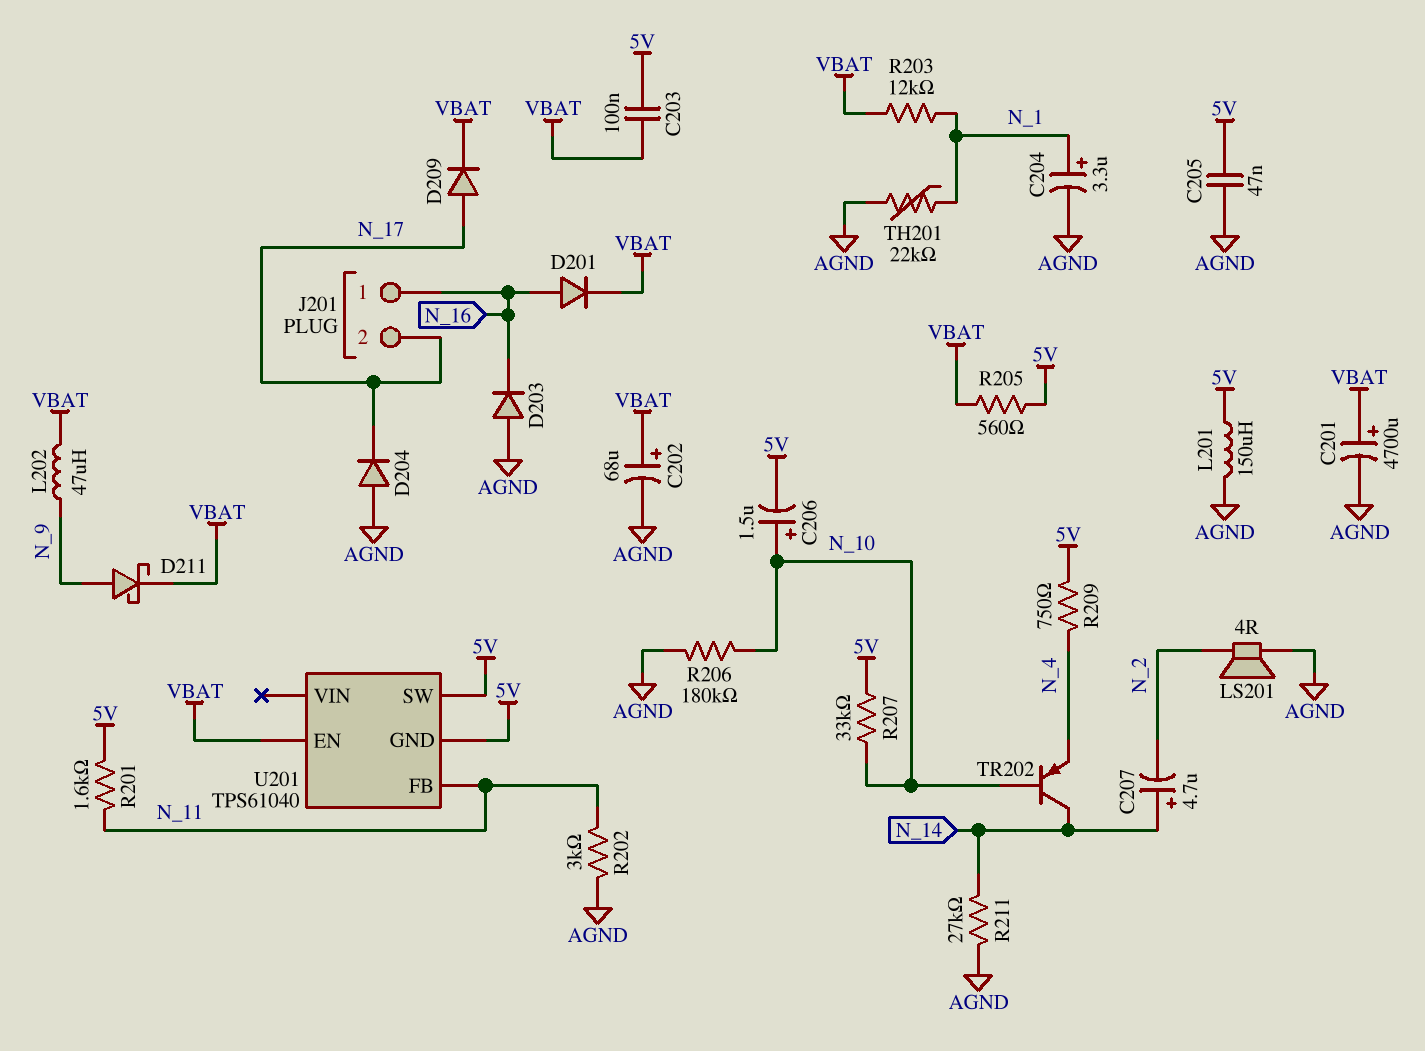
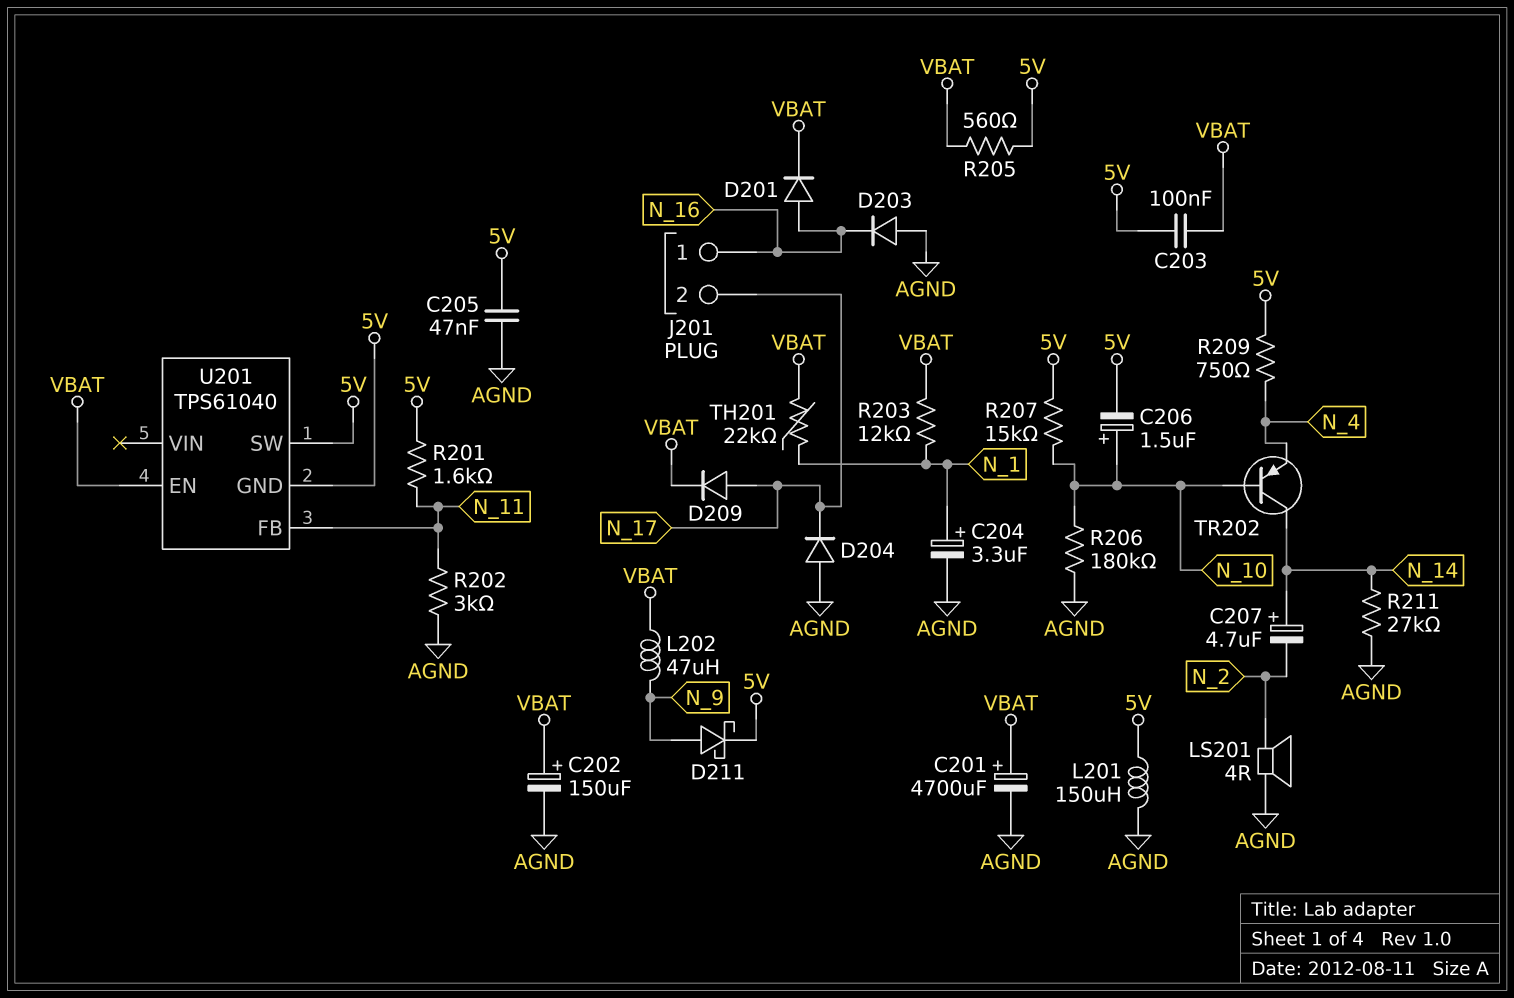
C202: 68uF (plus VBAT, minus AGND) -> 150uF (plus VBAT, minus AGND)
D211: schottky (A N_9, K VBAT) -> schottky (A N_9, K 5V)
R207: 33k (5V, N_10) -> 15k (5V, N_10)
TH201: 22k (AGND, N_1) -> 22k (N_1, VBAT)

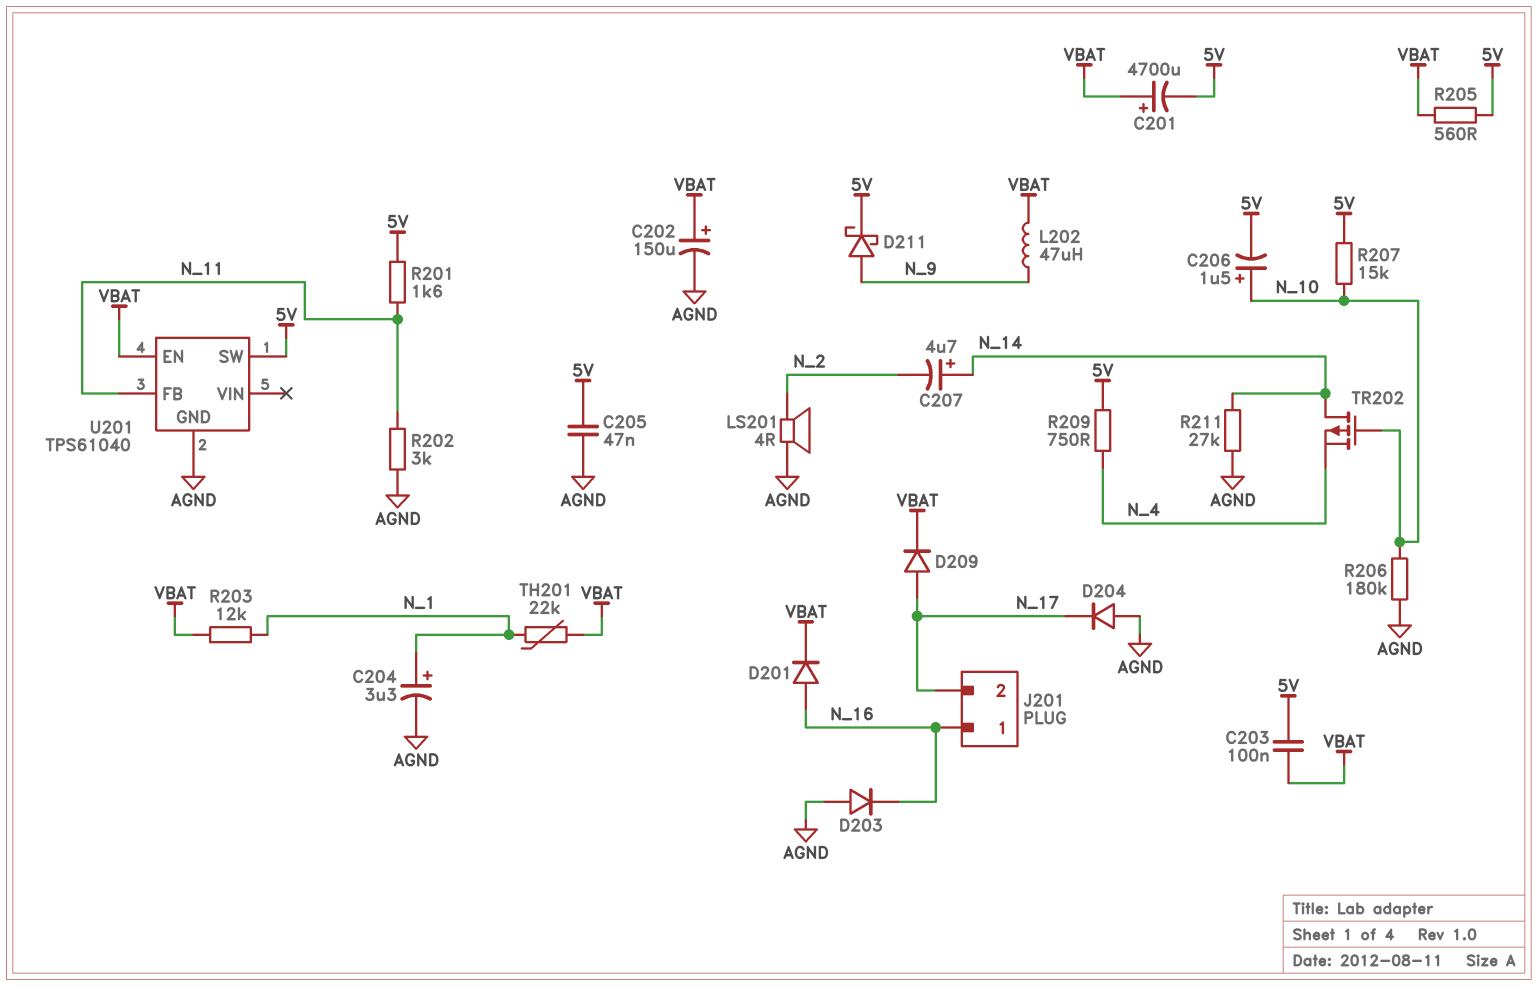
C201: 4700uF (plus VBAT, minus AGND) -> 4700uF (plus VBAT, minus 5V)
L201: 150uH (5V, AGND) -> none
TR202: PNP (B N_10, C N_14, E N_4) -> PMOS (G N_10, D N_14, S N_4)
U201 pin GND: 5V -> AGND

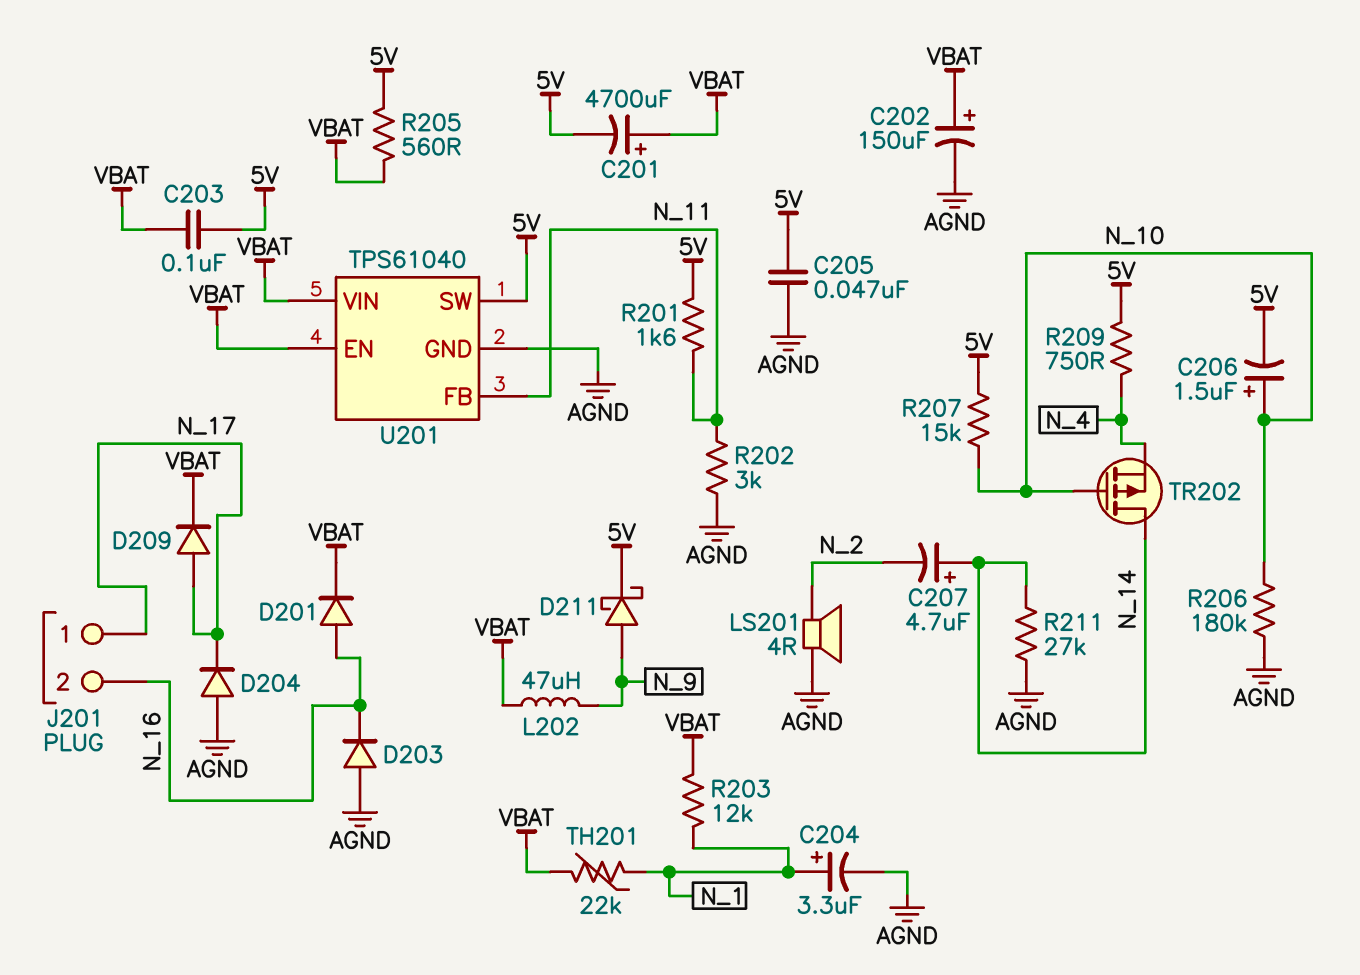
J201 pin 1: N_16 -> N_17
J201 pin 2: N_17 -> N_16
U201 pin VIN: none -> VBAT

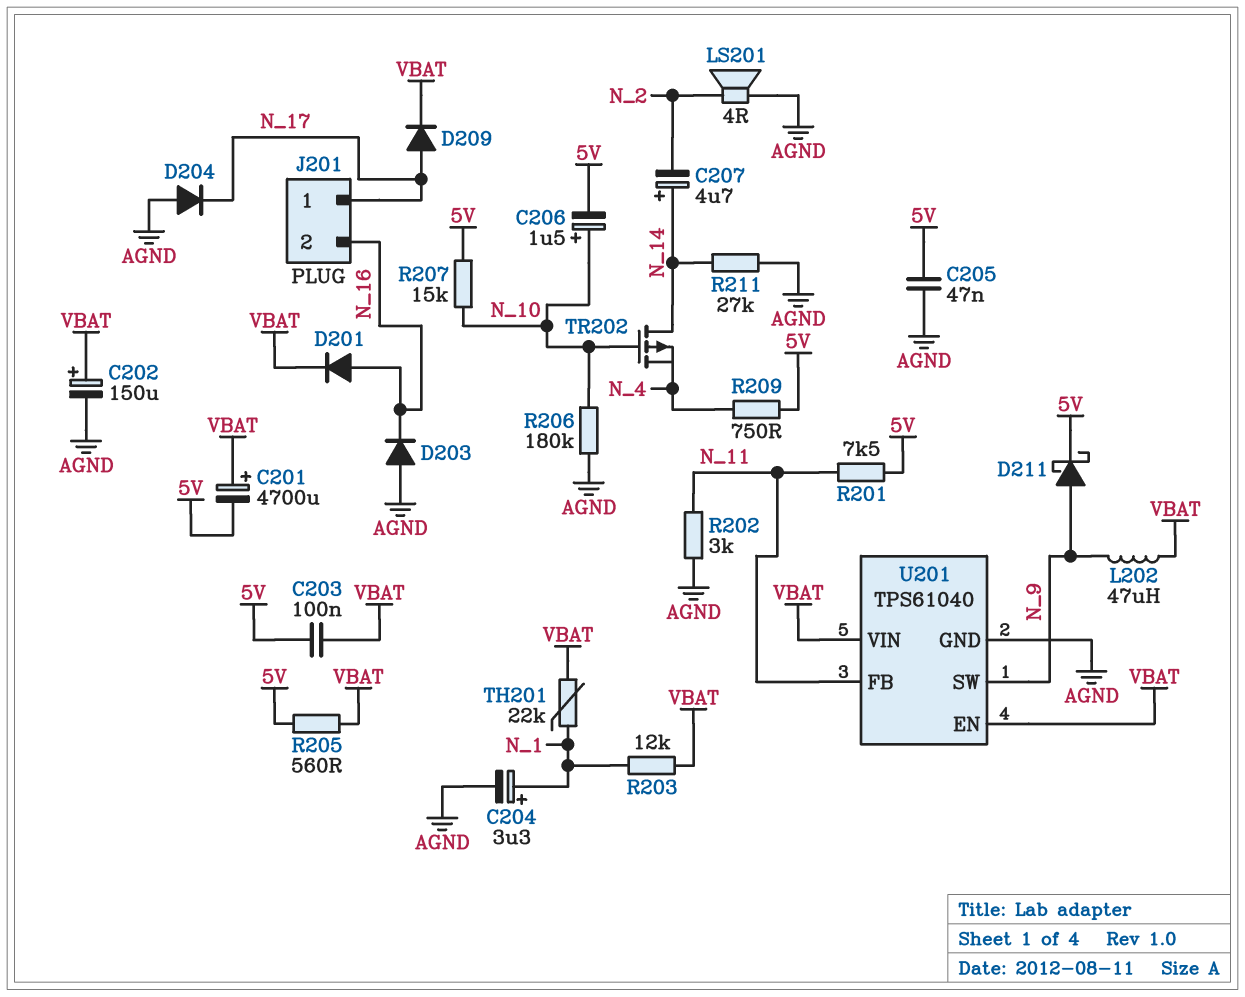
R201: 1.6k (5V, N_11) -> 7.5k (5V, N_11)
U201 pin SW: 5V -> N_9

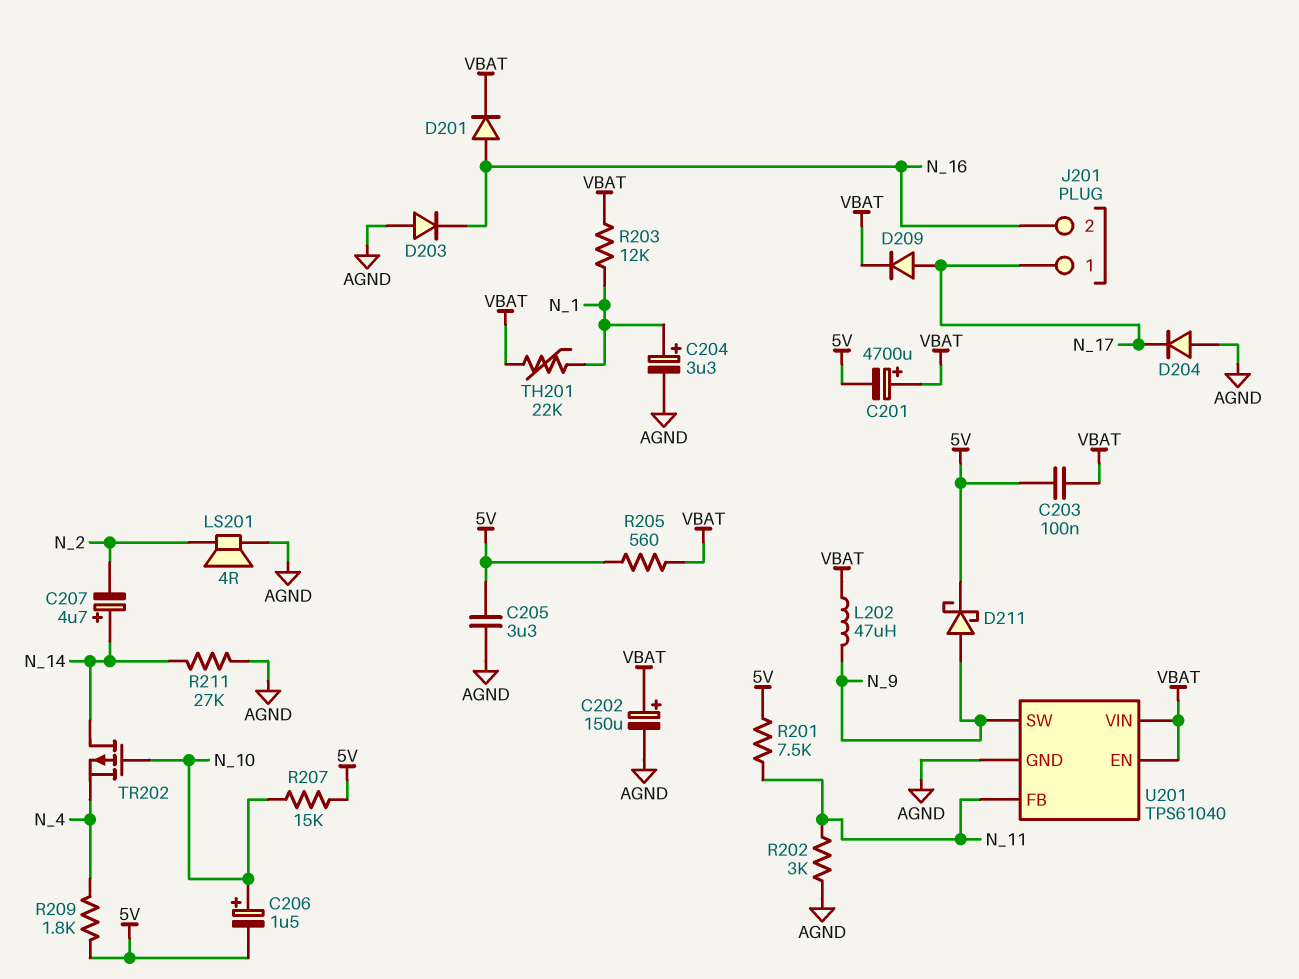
C205: 47nF (5V, AGND) -> 3.3uF (5V, AGND)
R206: 180k (AGND, N_10) -> none
R209: 750 (5V, N_4) -> 1.8k (5V, N_4)

